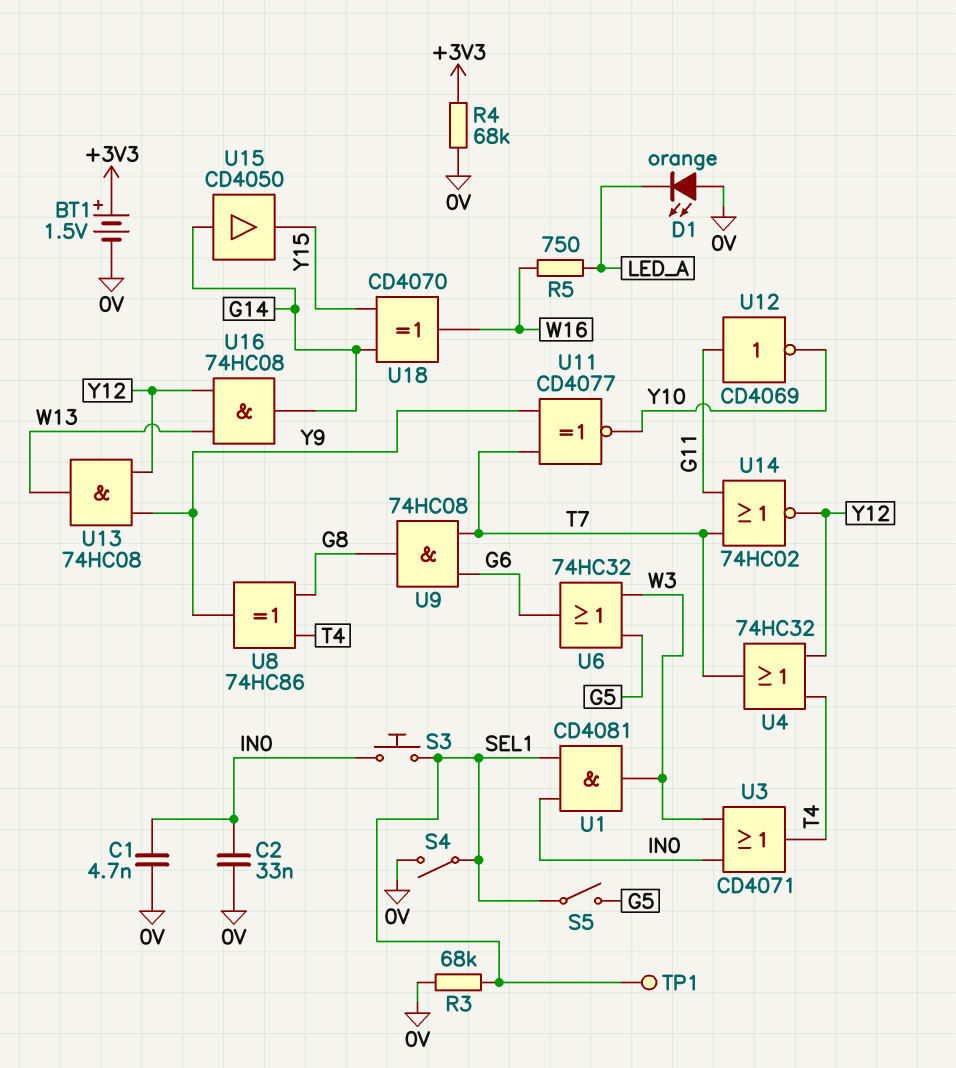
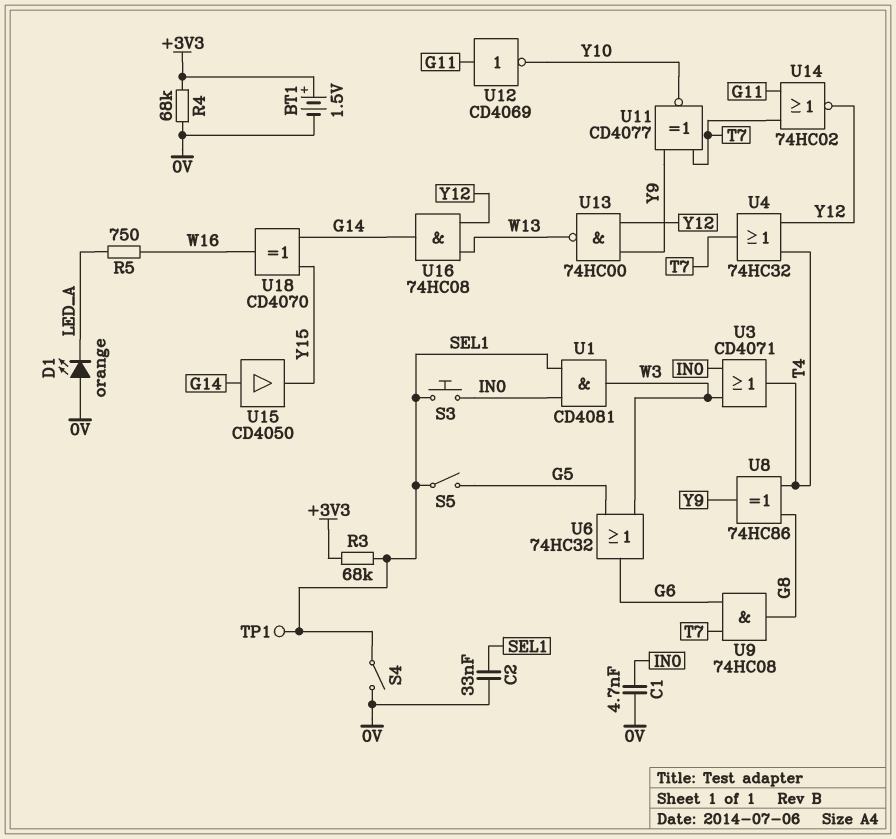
C2: 33nF (0V, IN0) -> 33nF (0V, SEL1)
R3: 68k (0V, SEL1) -> 68k (+3V3, SEL1)
U13: AND 74HC08 (in Y9, in Y12, out W13) -> NAND 74HC00 (in Y9, in Y12, out W13)

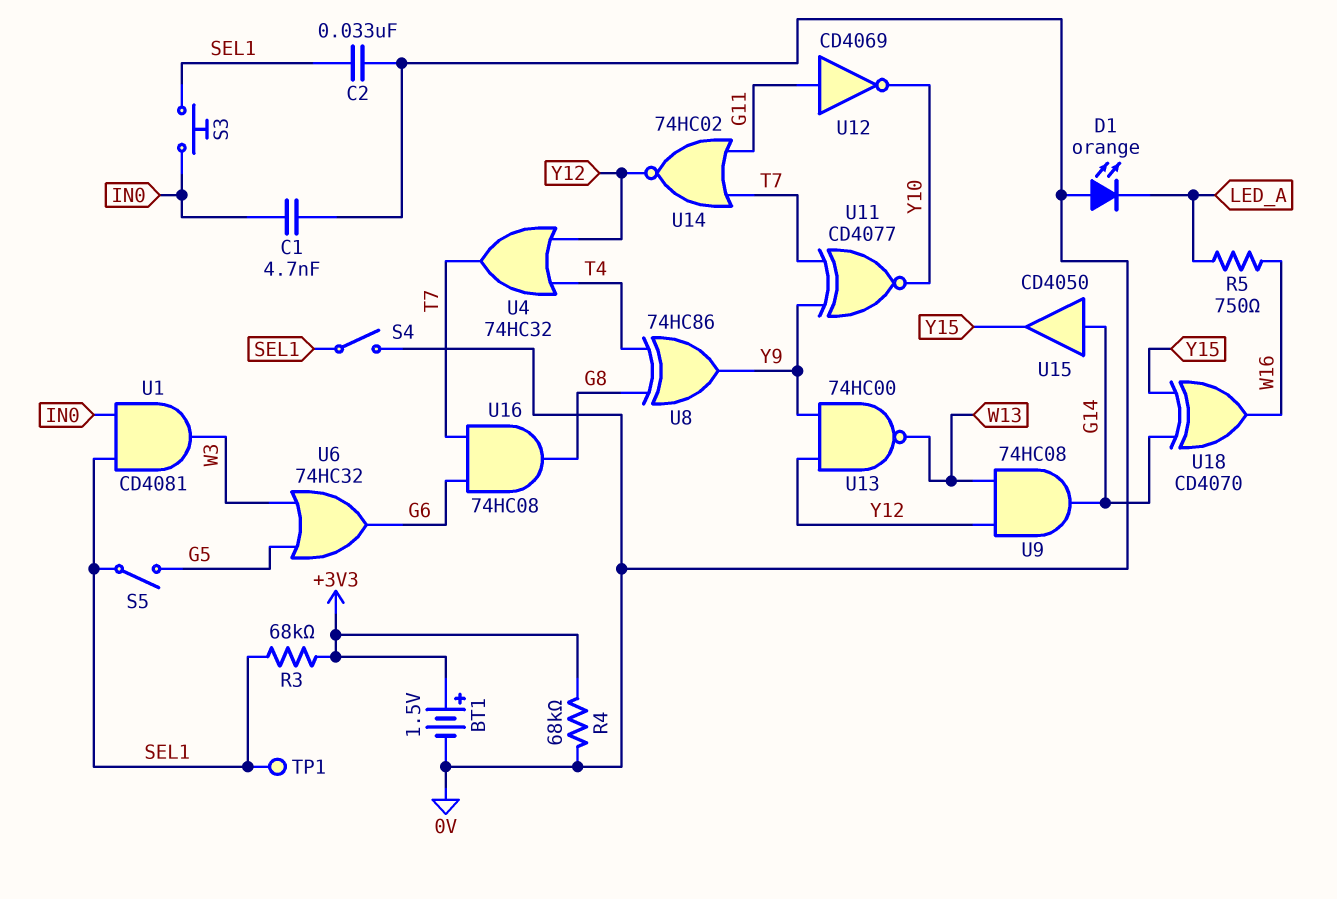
U3: OR CD4071 (in IN0, in W3, out T4) -> none
U9: AND 74HC08 (in G6, in T7, out G8) -> AND 74HC08 (in W13, in Y12, out G14)
U16: AND 74HC08 (in W13, in Y12, out G14) -> AND 74HC08 (in G6, in T7, out G8)

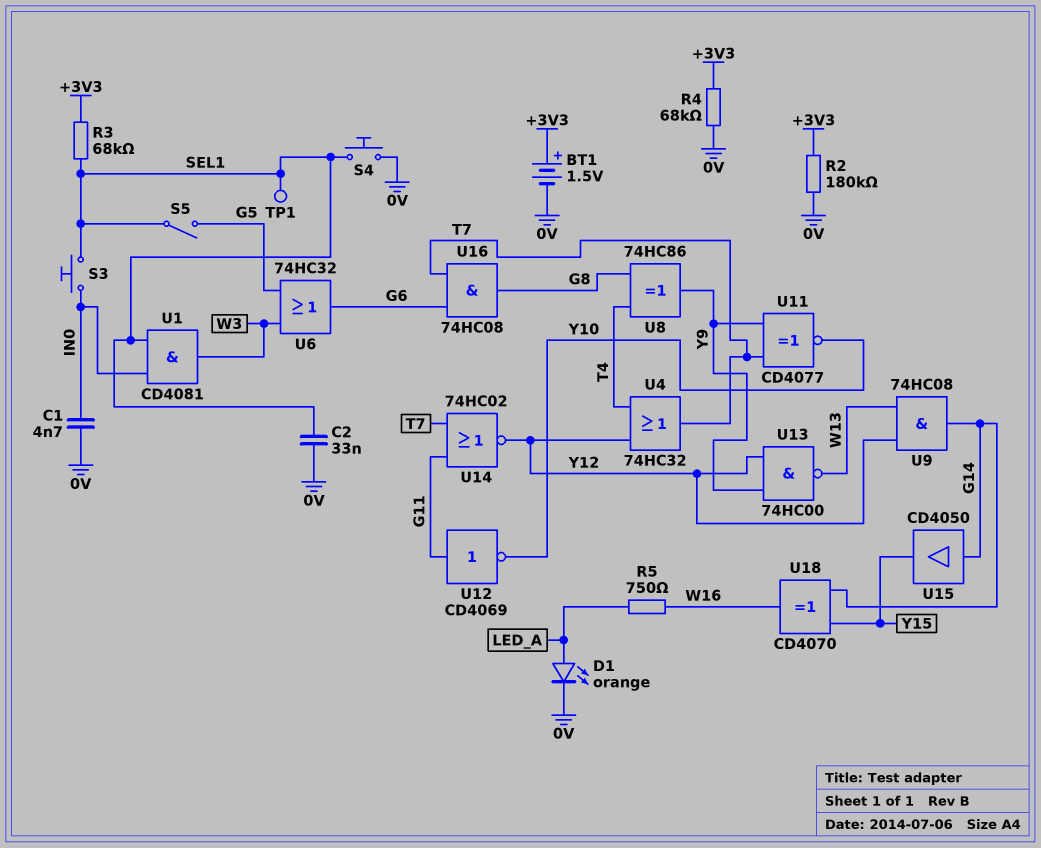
D1: LED orange (A 0V, K LED_A) -> LED orange (A LED_A, K 0V)
R2: none -> 180k (+3V3, 0V)
S4: switch (0V, SEL1) -> button (0V, SEL1)

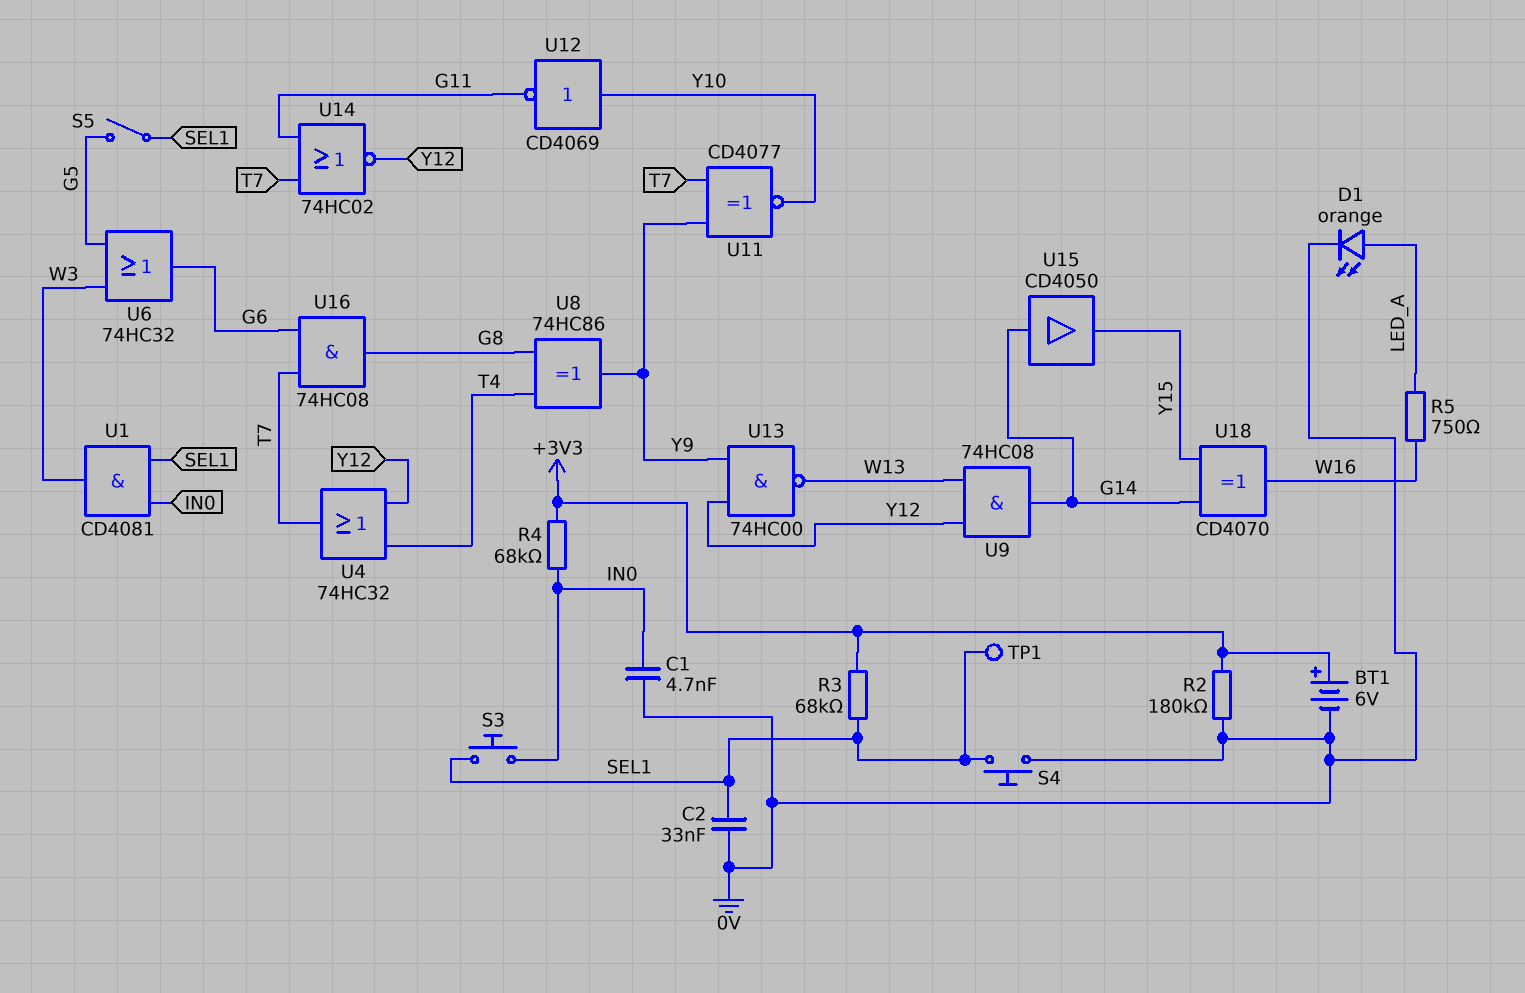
BT1: 1.5V (plus +3V3, minus 0V) -> 6V (plus +3V3, minus 0V)
R4: 68k (+3V3, 0V) -> 68k (+3V3, IN0)
U12: NOT CD4069 (in G11, out Y10) -> NOT CD4069 (in Y10, out G11)

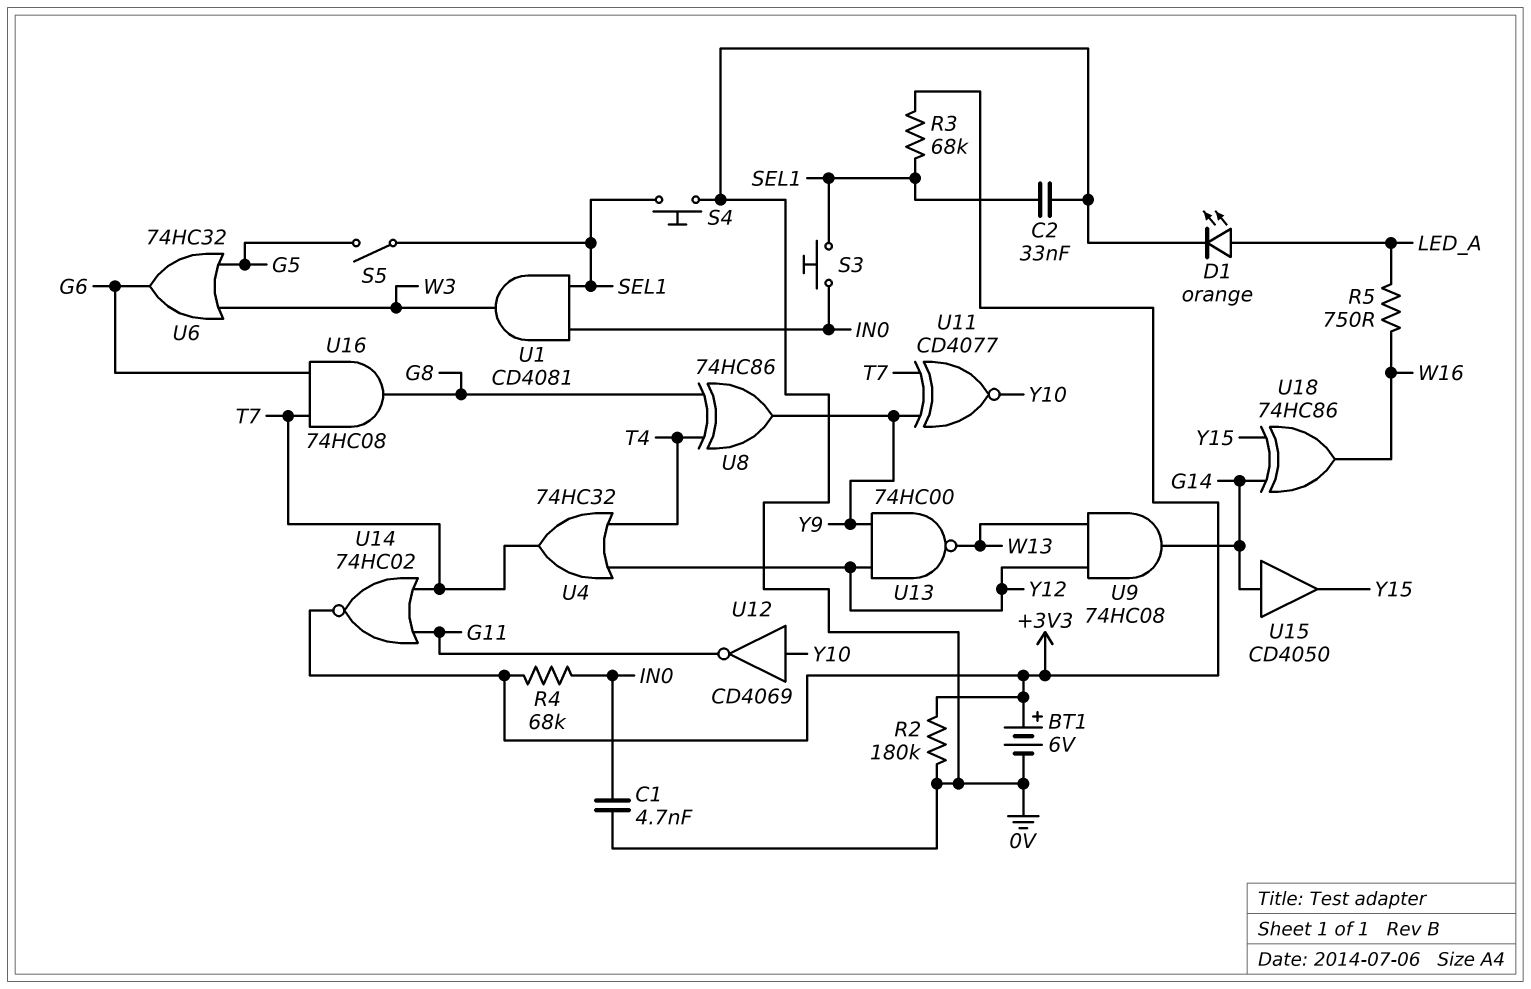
TP1: test point (SEL1) -> none
U14: NOR 74HC02 (in G11, in T7, out Y12) -> NOR 74HC02 (in G11, in T7, out +3V3)
U18: XOR CD4070 (in G14, in Y15, out W16) -> XOR 74HC86 (in G14, in Y15, out W16)

